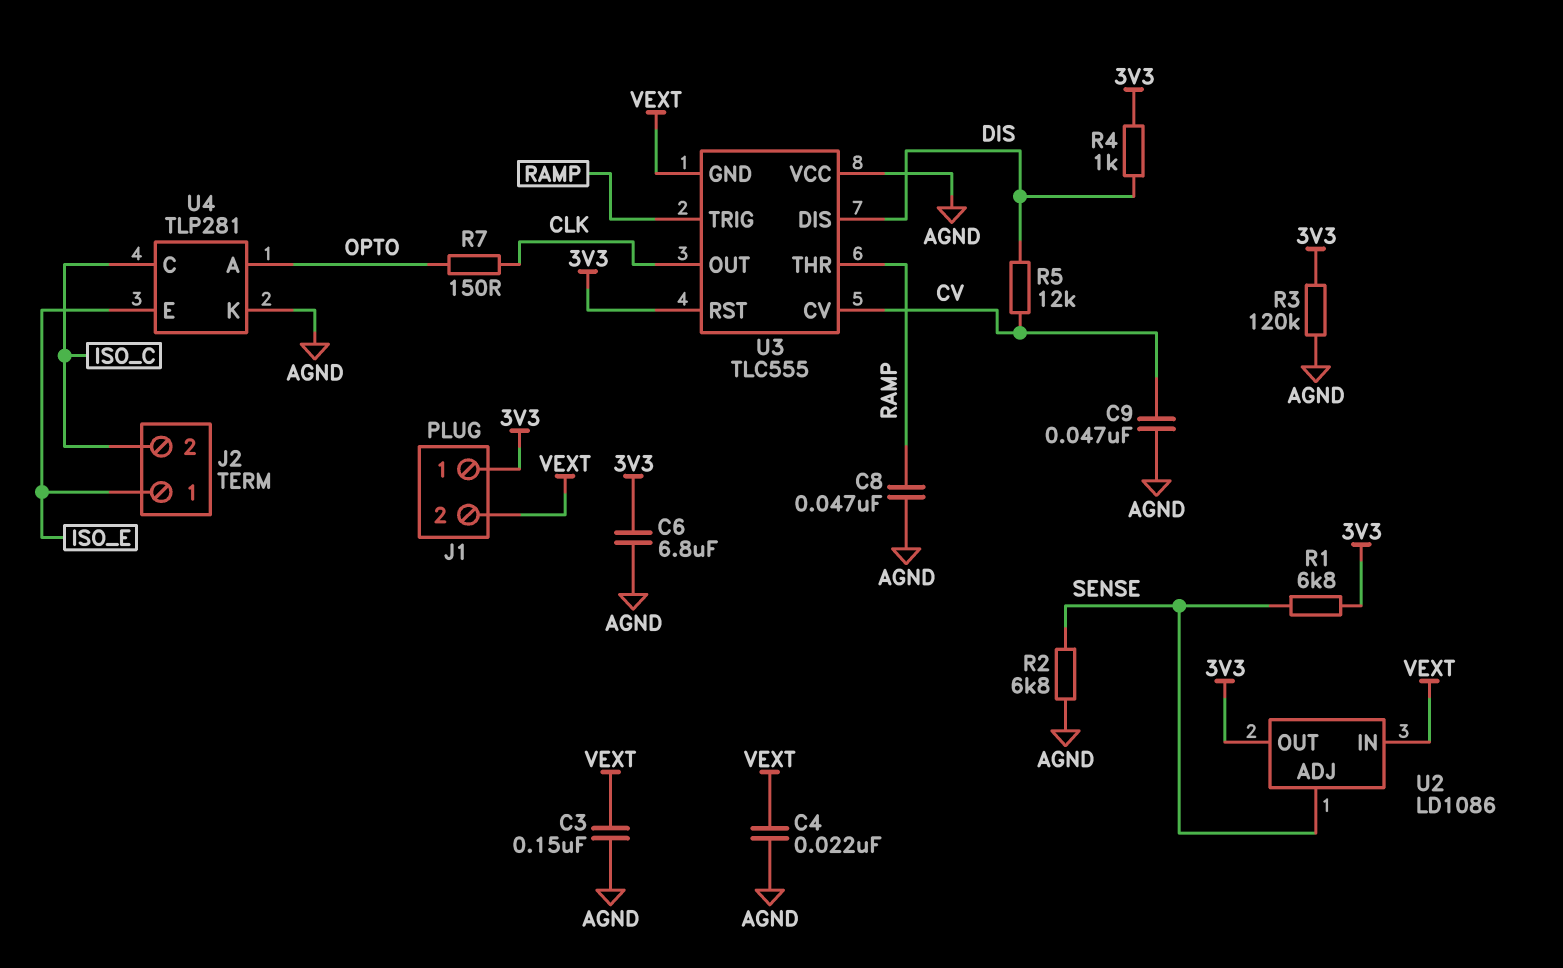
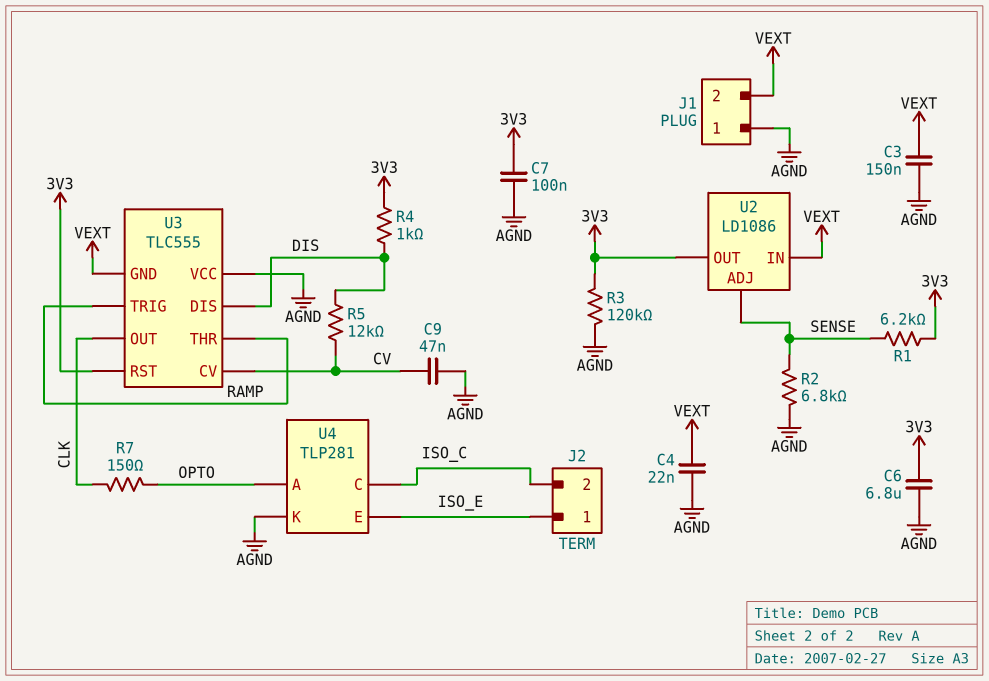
C7: none -> 100nF (3V3, AGND)
C8: 47nF (AGND, RAMP) -> none
J1 pin 1: 3V3 -> AGND
R1: 6.8k (3V3, SENSE) -> 6.2k (3V3, SENSE)

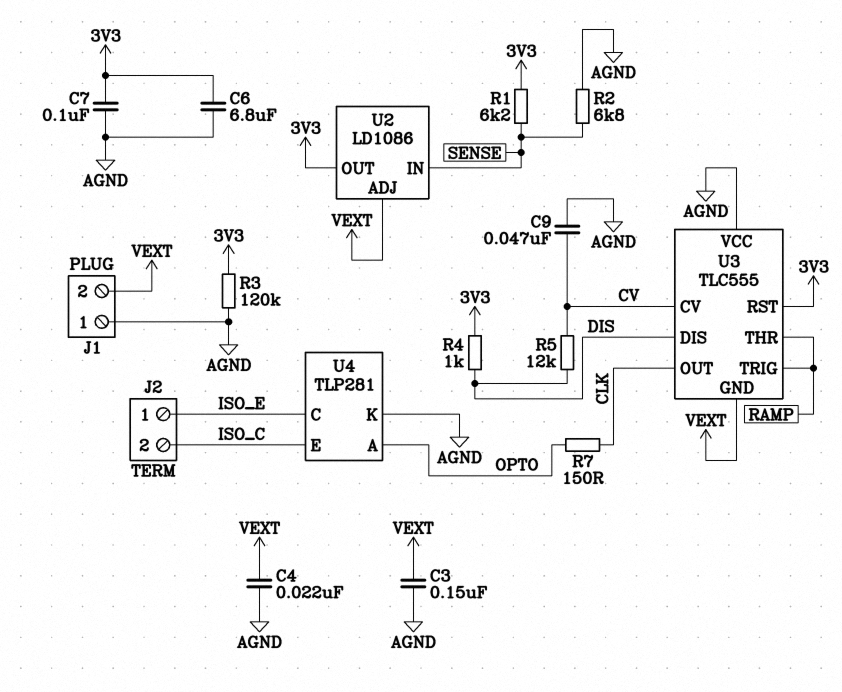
U2 pin ADJ: SENSE -> VEXT
U2 pin IN: VEXT -> SENSE
U4 pin C: ISO_C -> ISO_E
U4 pin E: ISO_E -> ISO_C

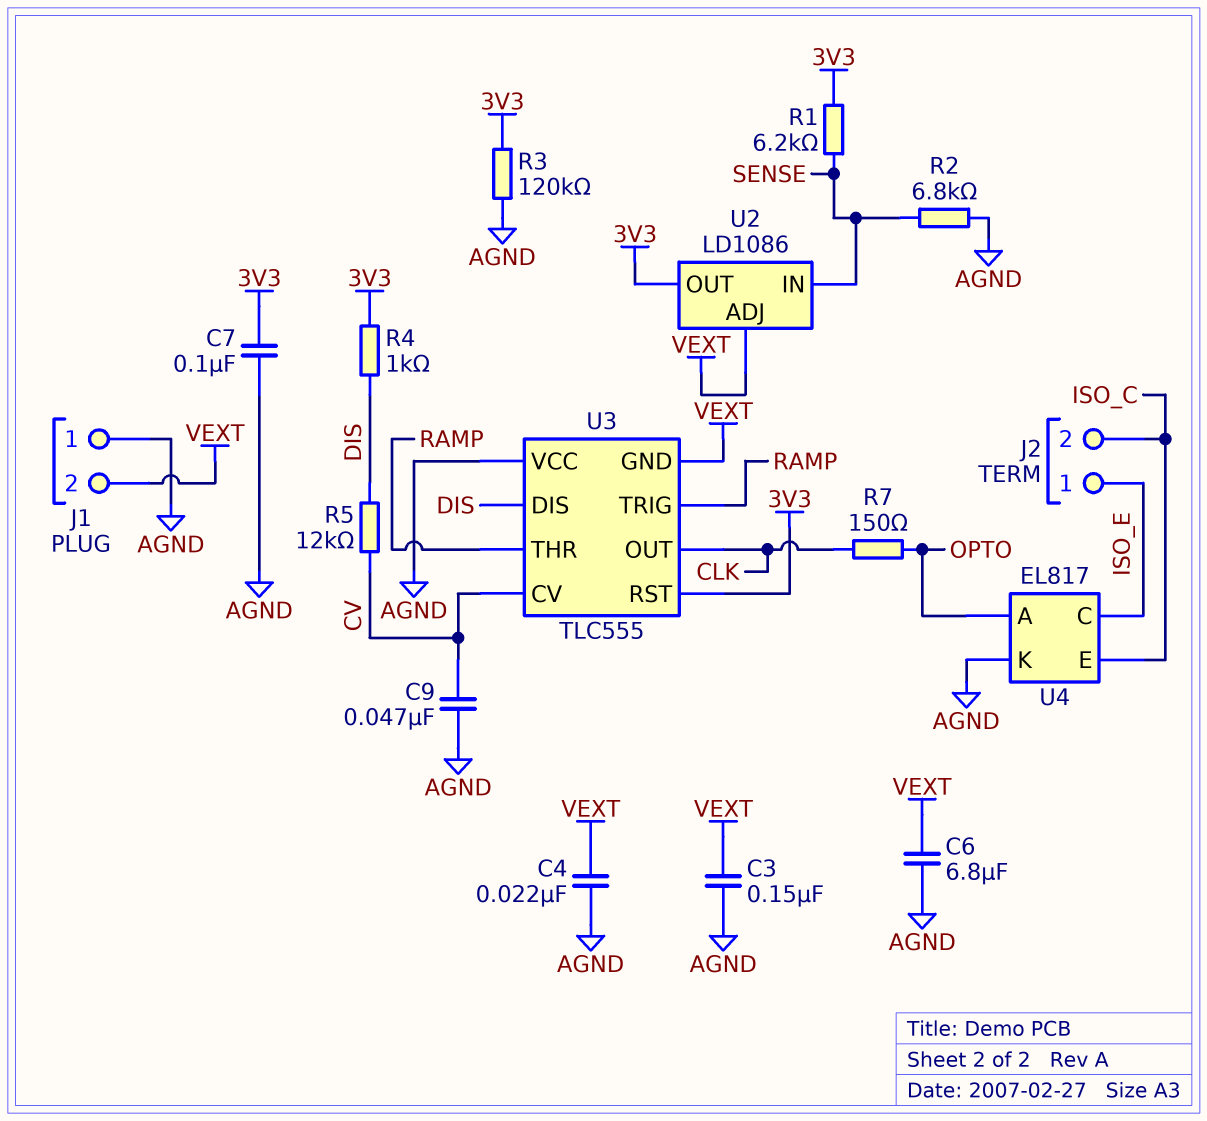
C6: 6.8uF (3V3, AGND) -> 6.8uF (AGND, VEXT)
U4: TLP281 -> EL817

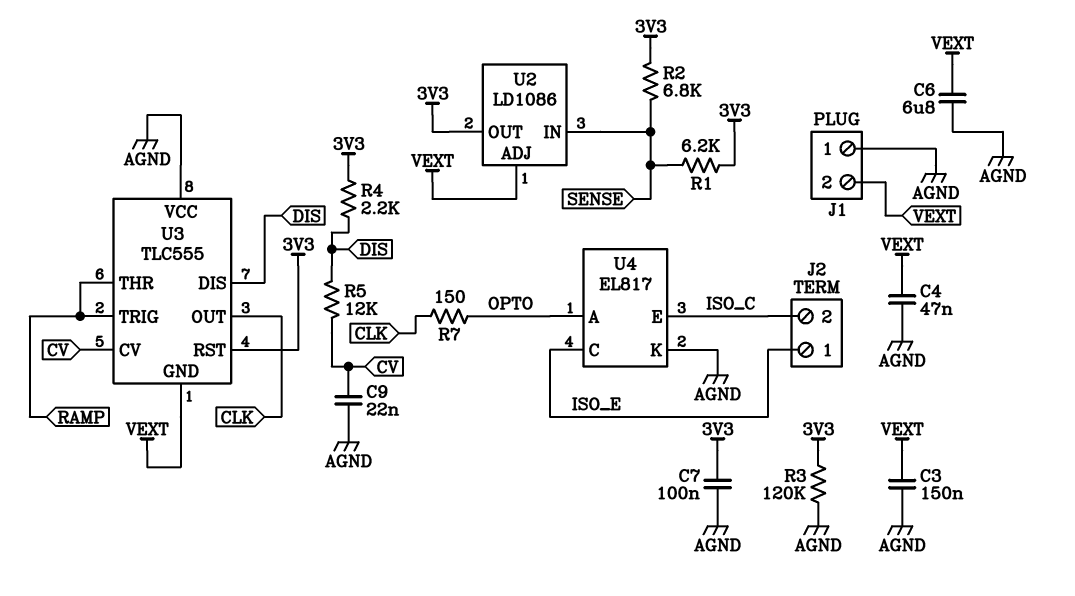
C4: 22nF (AGND, VEXT) -> 47nF (AGND, VEXT)
C9: 47nF (AGND, CV) -> 22nF (AGND, CV)
R2: 6.8k (AGND, SENSE) -> 6.8k (3V3, SENSE)
R4: 1k (3V3, DIS) -> 2.2k (3V3, DIS)

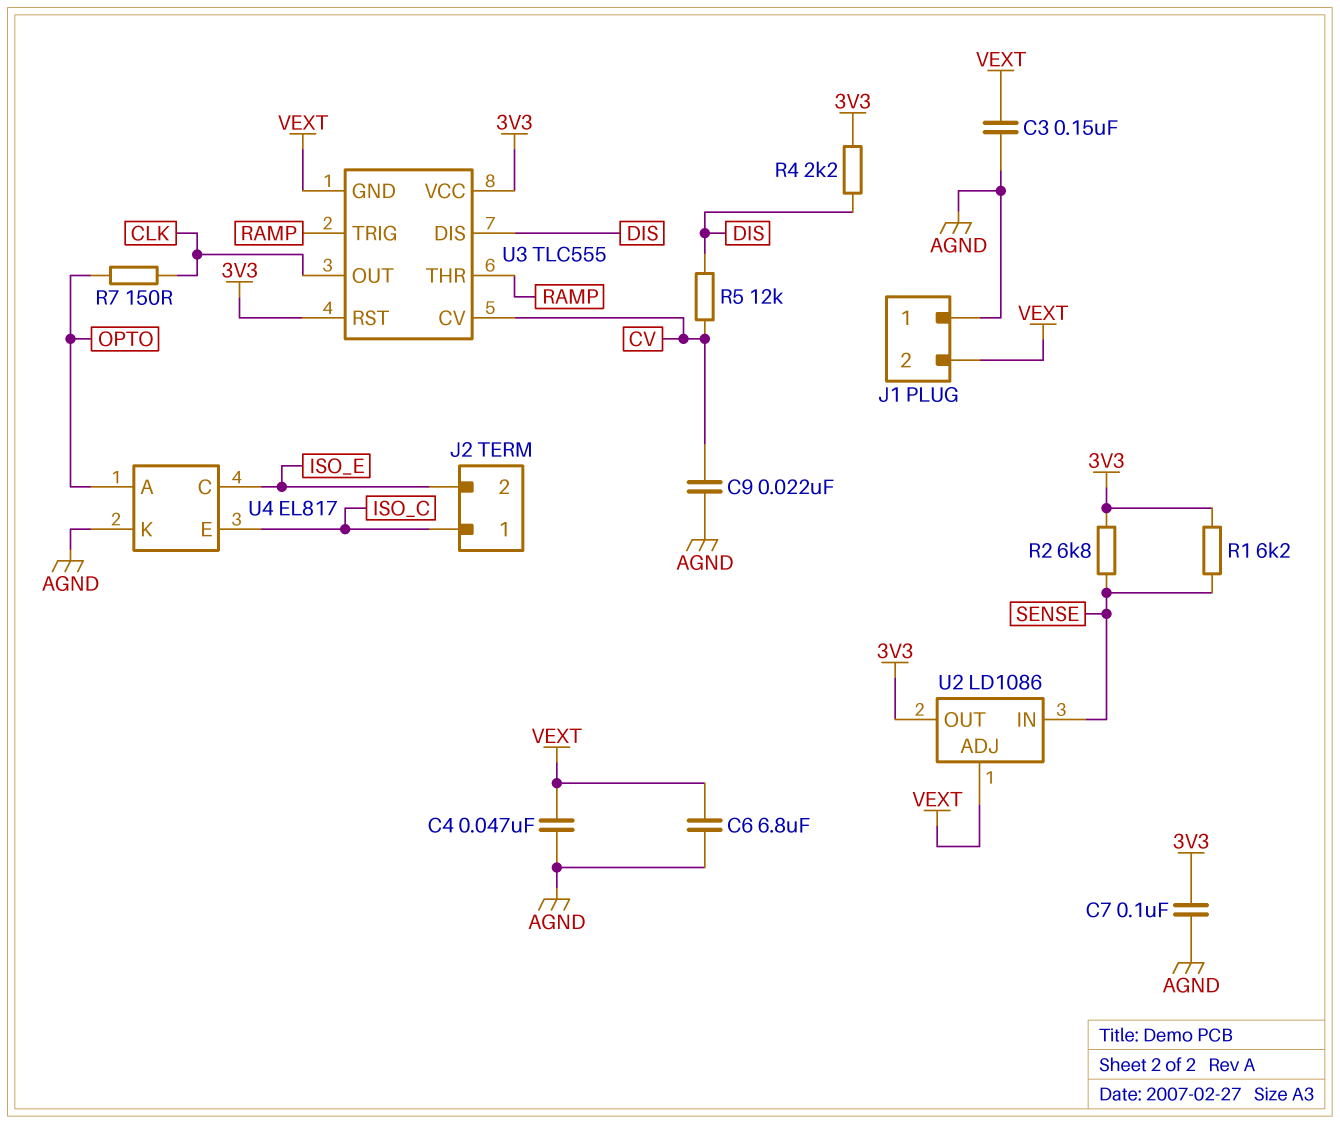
J2 pin 1: ISO_E -> ISO_C
J2 pin 2: ISO_C -> ISO_E
R3: 120k (3V3, AGND) -> none
U3 pin VCC: AGND -> 3V3

